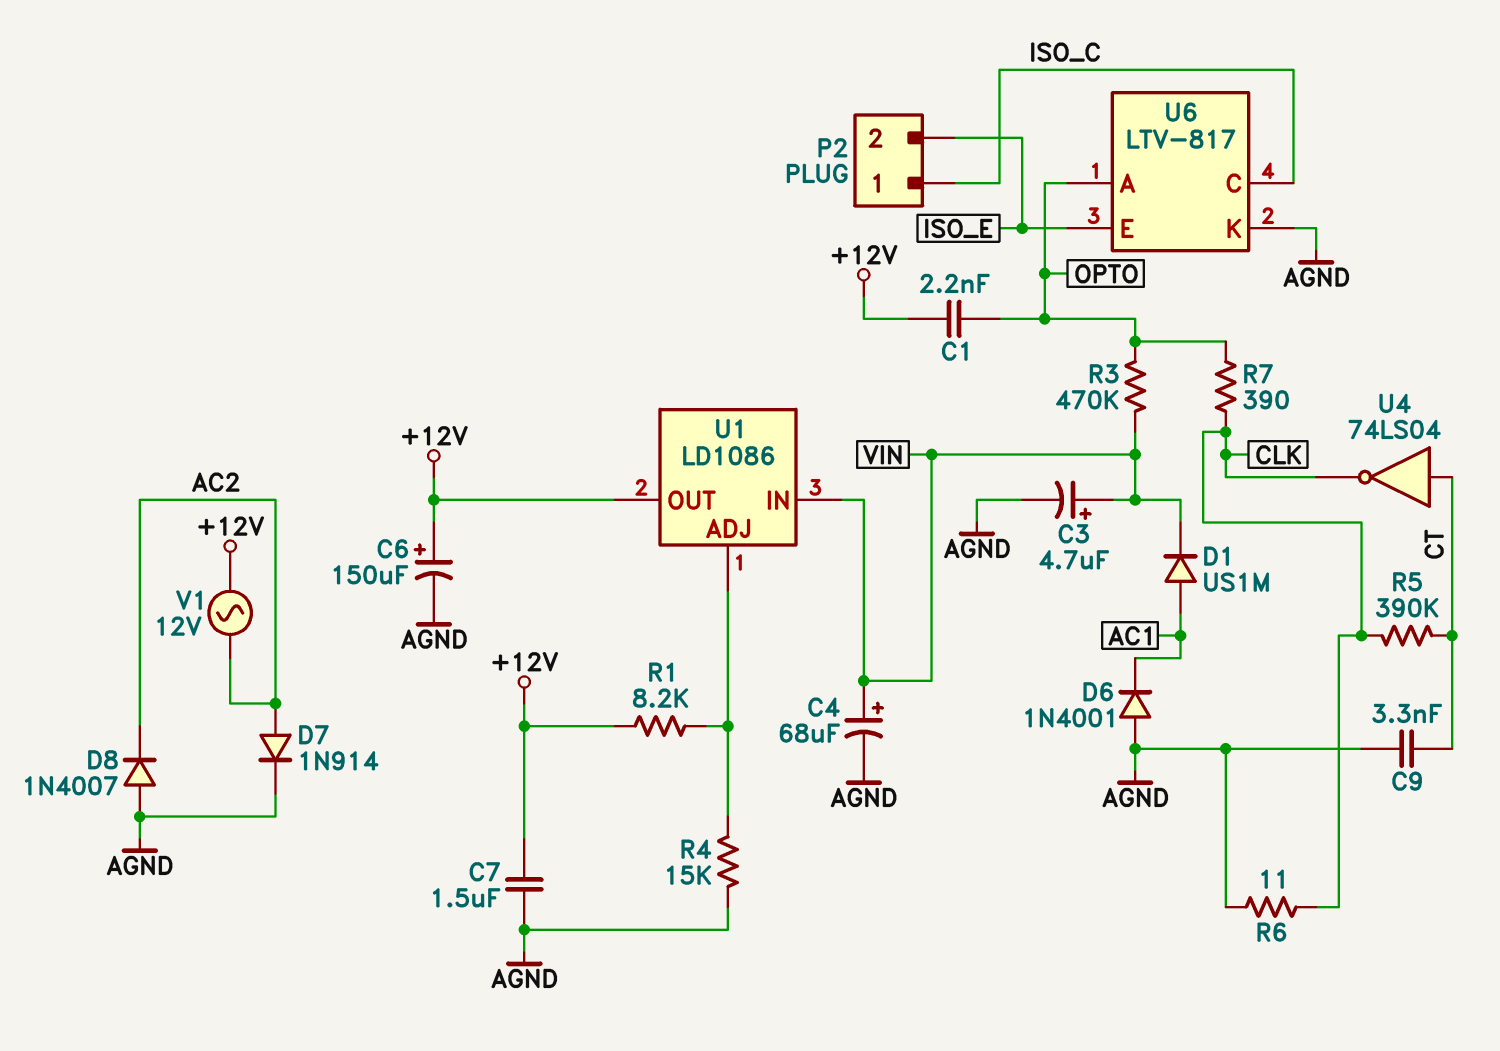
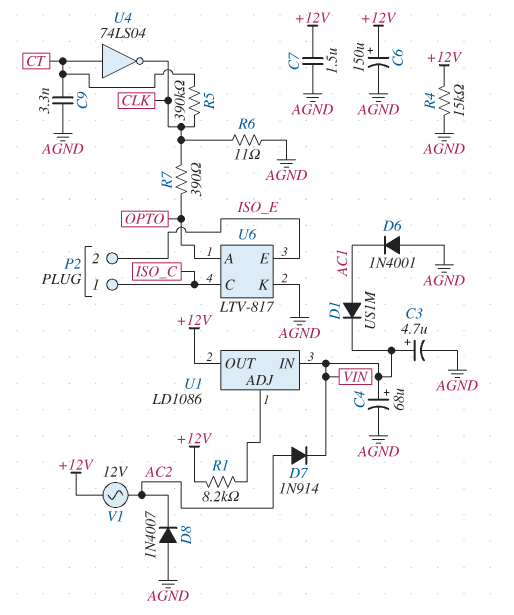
C1: 2.2nF (+12V, OPTO) -> none
D7: diode 1N914 (A AC2, K AGND) -> diode 1N914 (A AC2, K VIN)
R3: 470k (OPTO, VIN) -> none
R4: 15k (AGND, U1/ADJ) -> 15k (+12V, AGND)

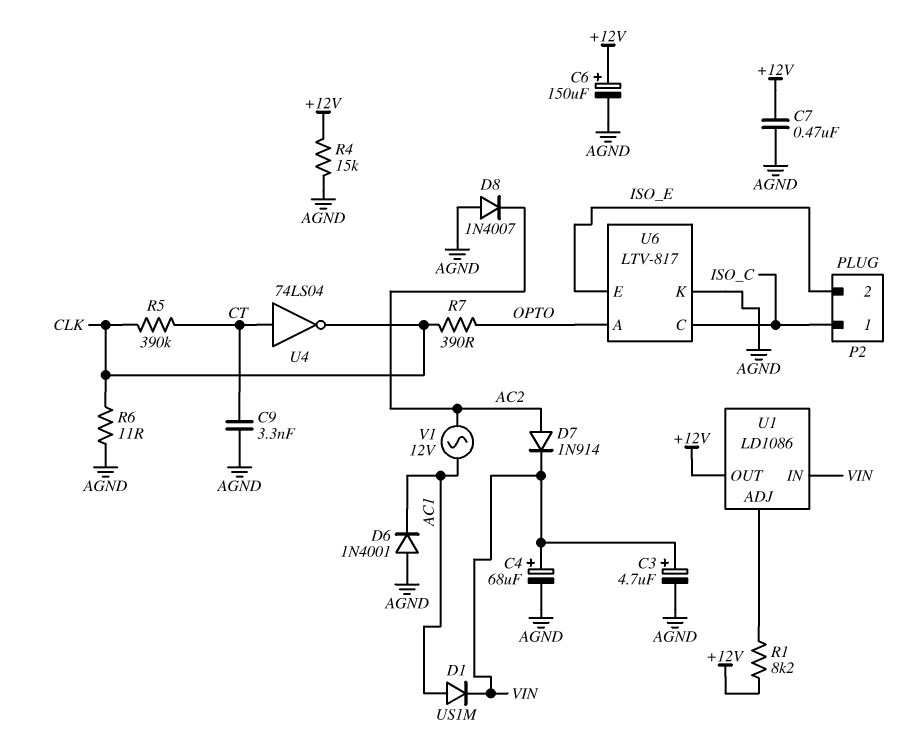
C7: 1.5uF (+12V, AGND) -> 470nF (+12V, AGND)
V1: AC 12V (+12V, AC2) -> AC 12V (AC1, AC2)

